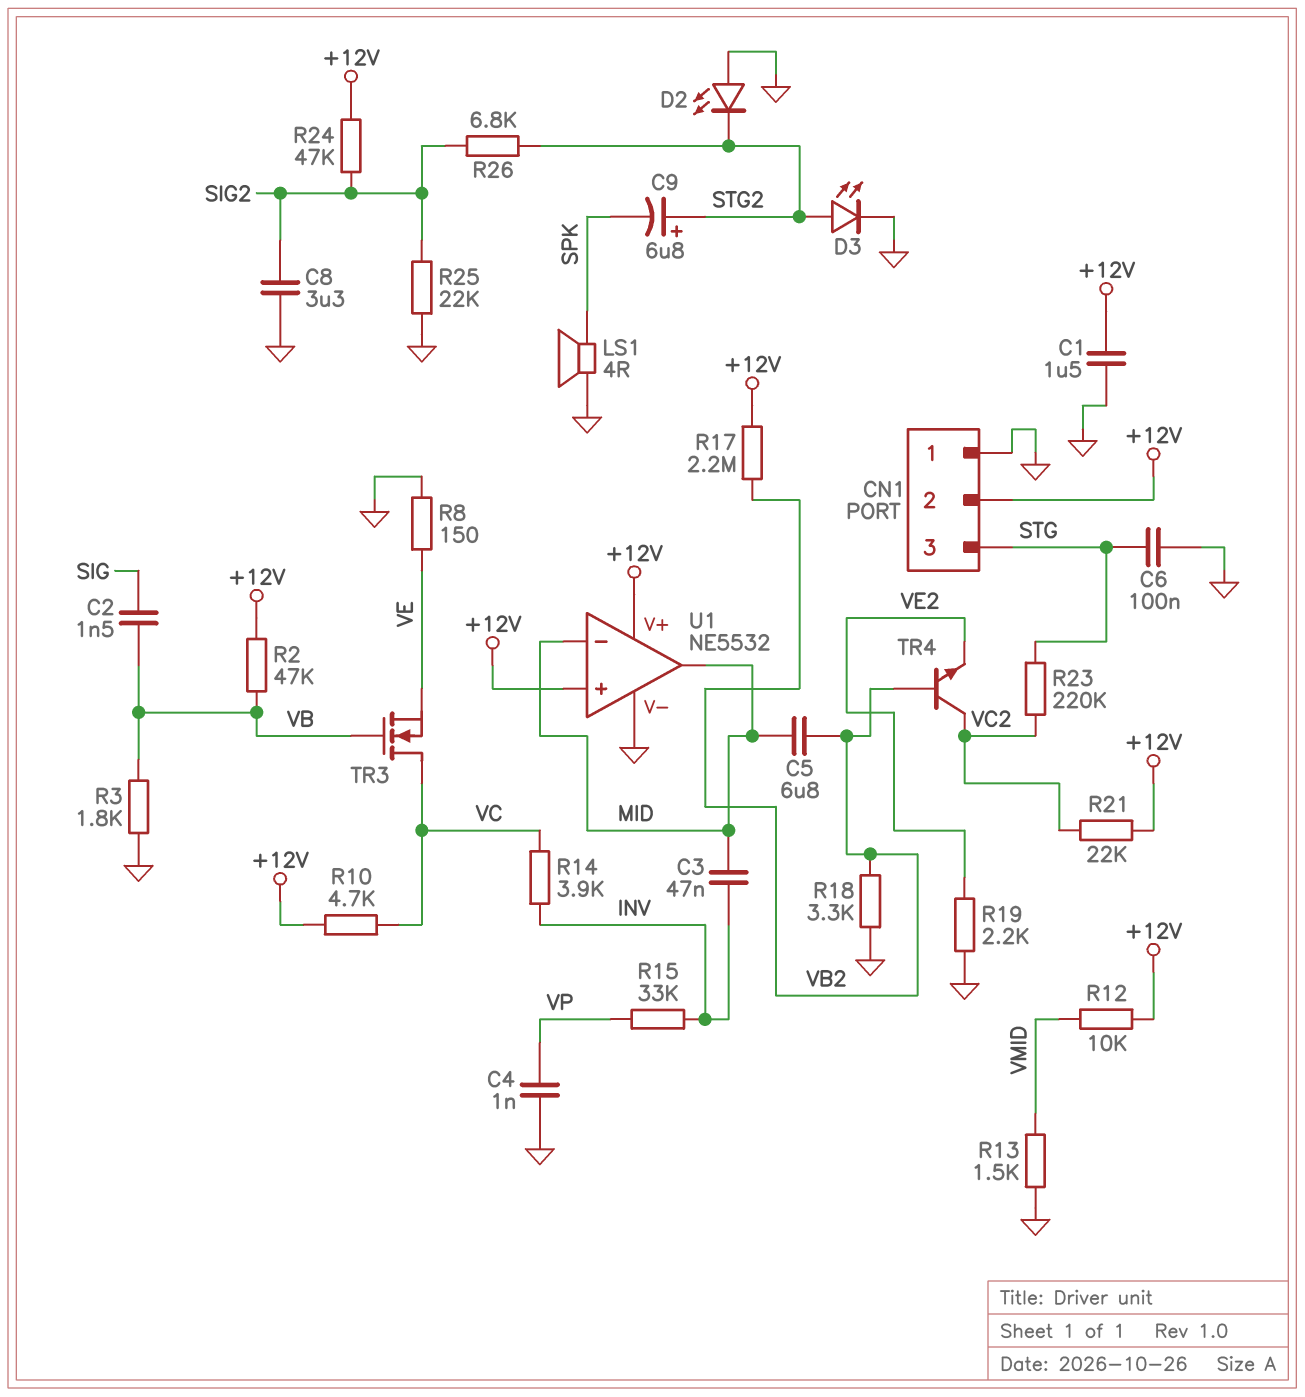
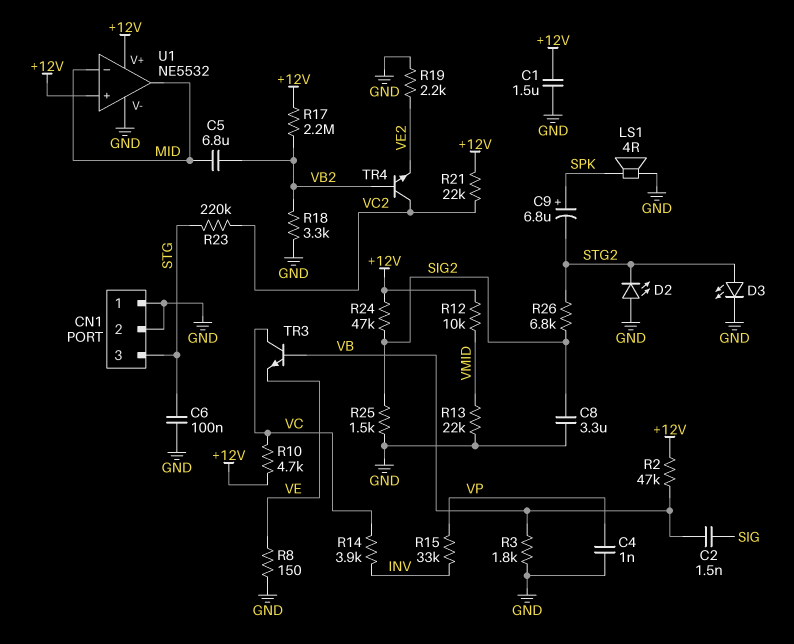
C3: 47nF (INV, MID) -> none
C9: 6.8uF (plus STG2, minus SPK) -> 6.8uF (plus SPK, minus STG2)
CN1 pin 2: +12V -> GND
R13: 1.5k (GND, VMID) -> 22k (GND, VMID)
R25: 22k (GND, SIG2) -> 1.5k (GND, SIG2)
TR3: NMOS (G VB, D VC, S VE) -> NPN (B VB, C VC, E VE)

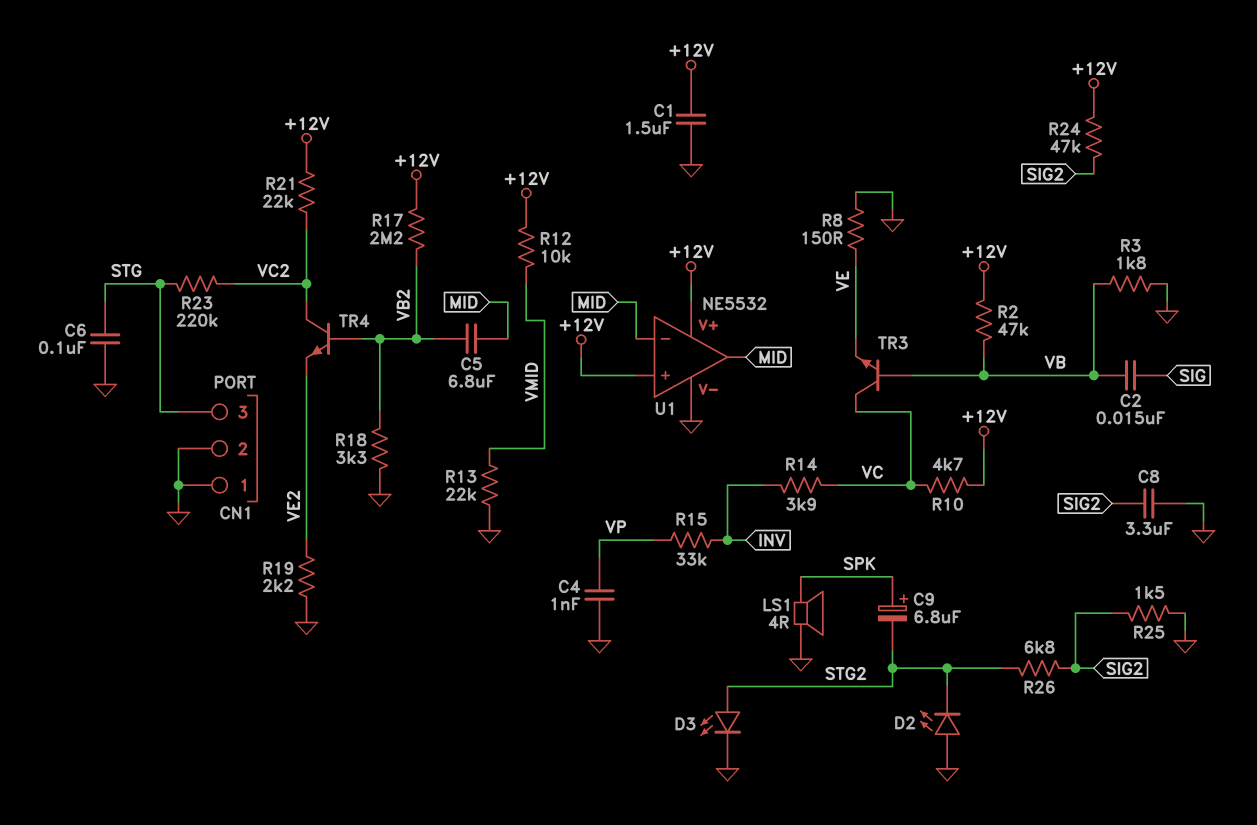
C2: 1.5nF (SIG, VB) -> 15nF (SIG, VB)

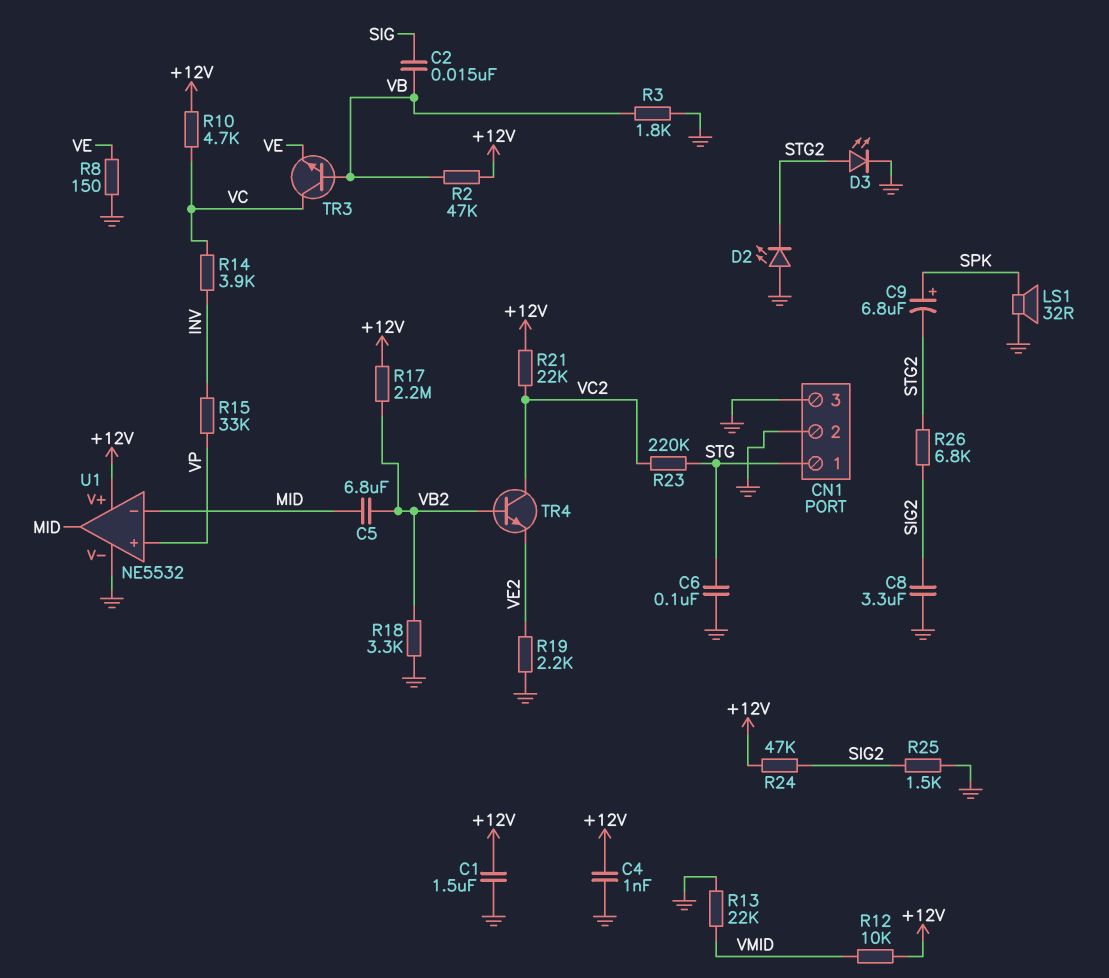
C4: 1nF (GND, VP) -> 1nF (+12V, GND)
CN1 pin 1: GND -> STG
CN1 pin 3: STG -> GND
LS1: speaker 4R (GND, SPK) -> speaker 32R (GND, SPK)
U1 pin in+: +12V -> VP

